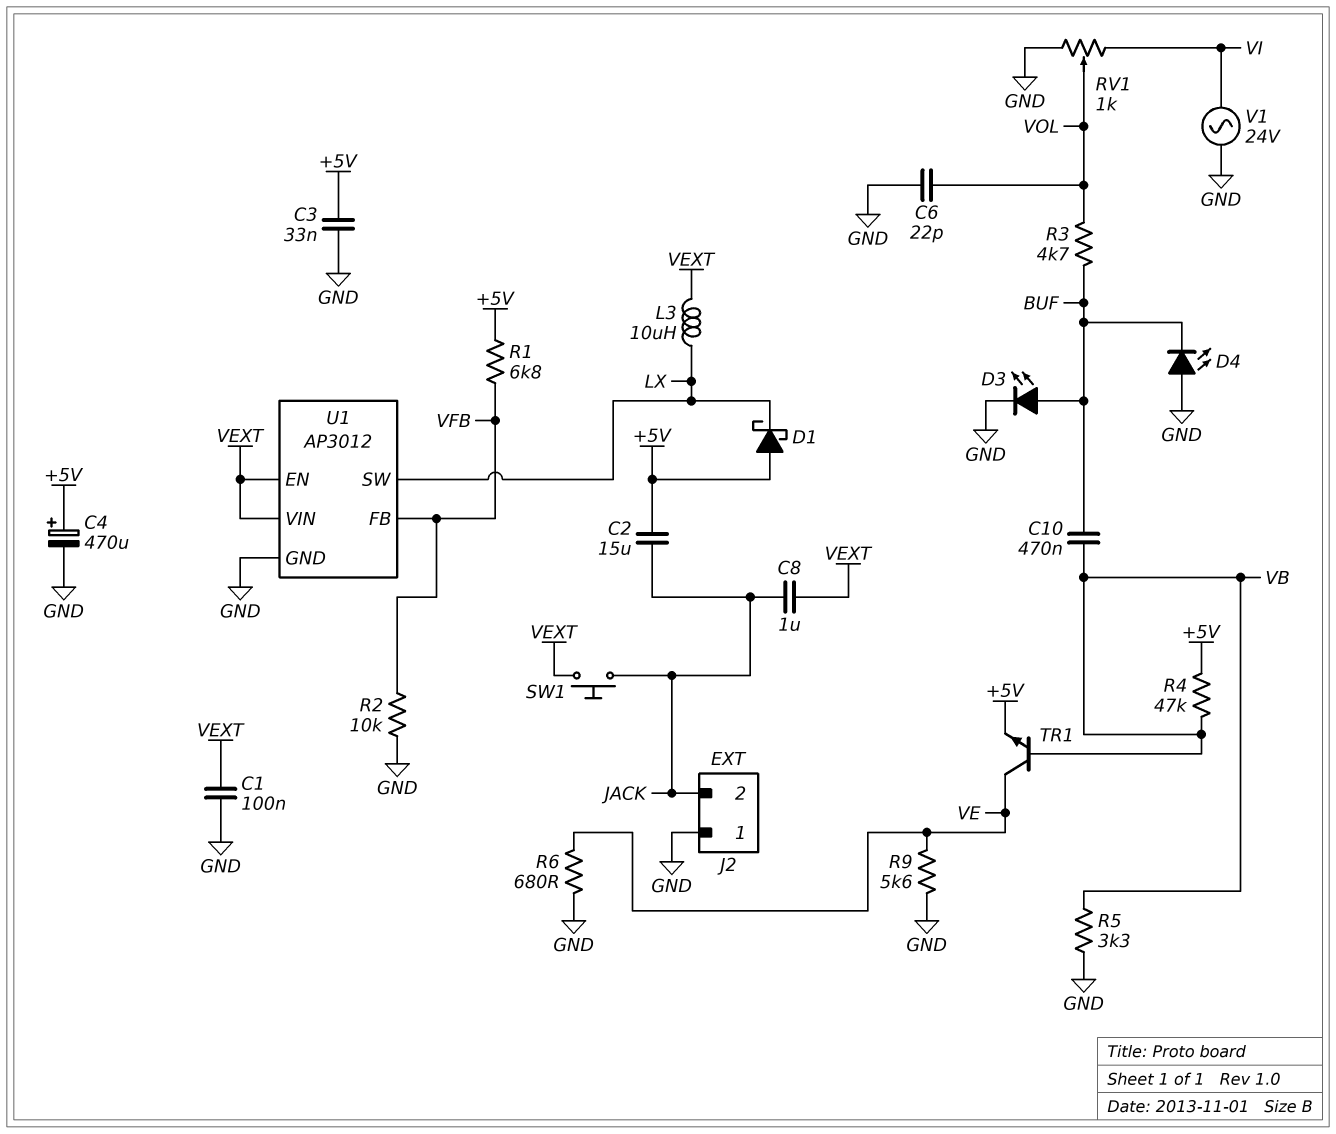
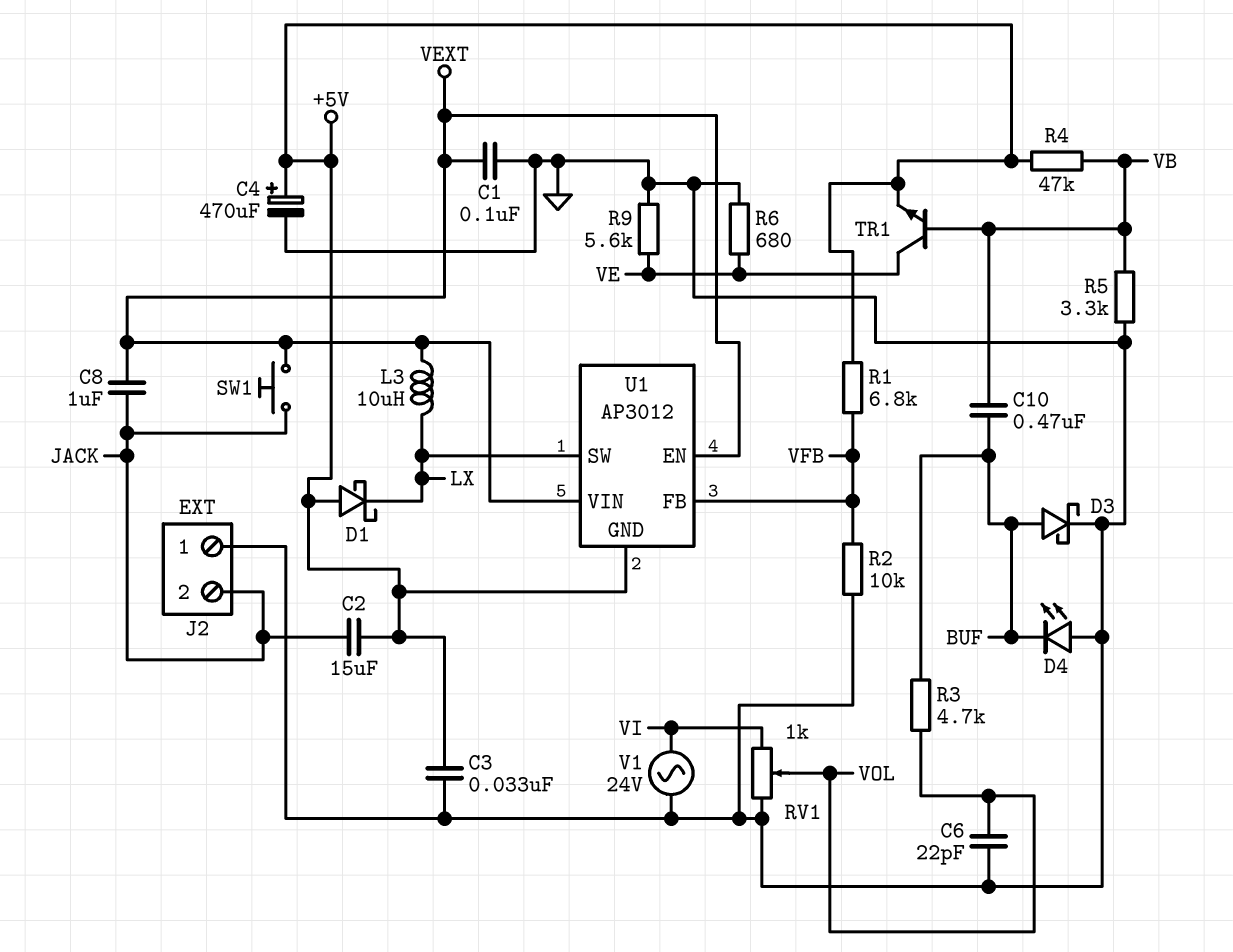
D3: LED (A BUF, K GND) -> schottky (A BUF, K GND)
U1 pin GND: GND -> +5V

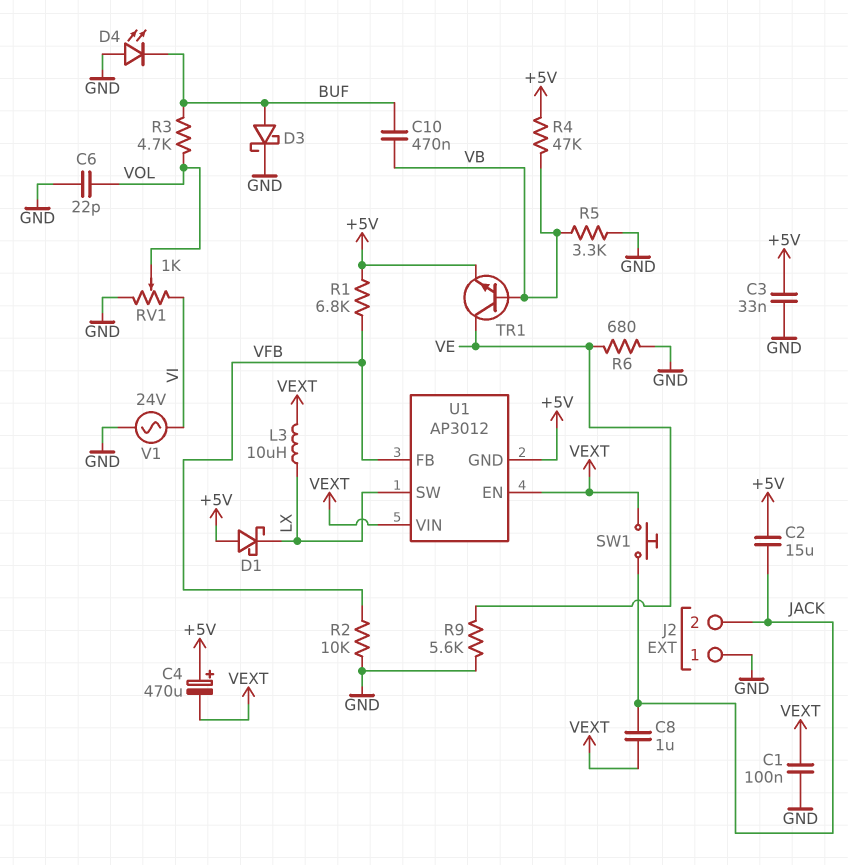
C4: 470uF (plus +5V, minus GND) -> 470uF (plus +5V, minus VEXT)

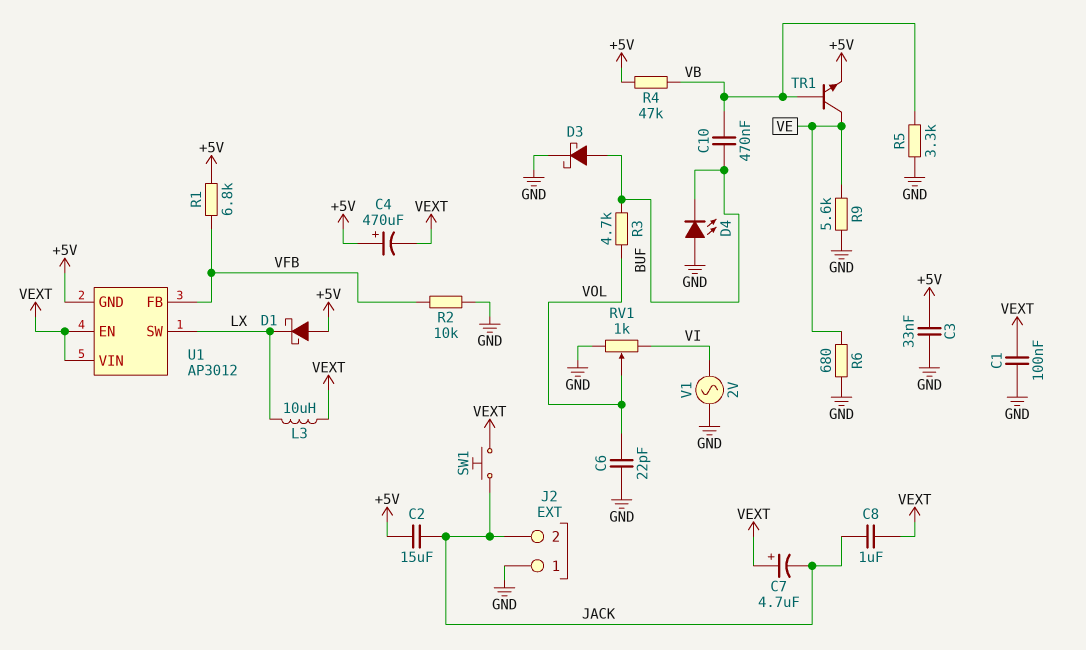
C7: none -> 4.7uF (plus VEXT, minus JACK)
V1: AC 24V (GND, VI) -> AC 2V (GND, VI)

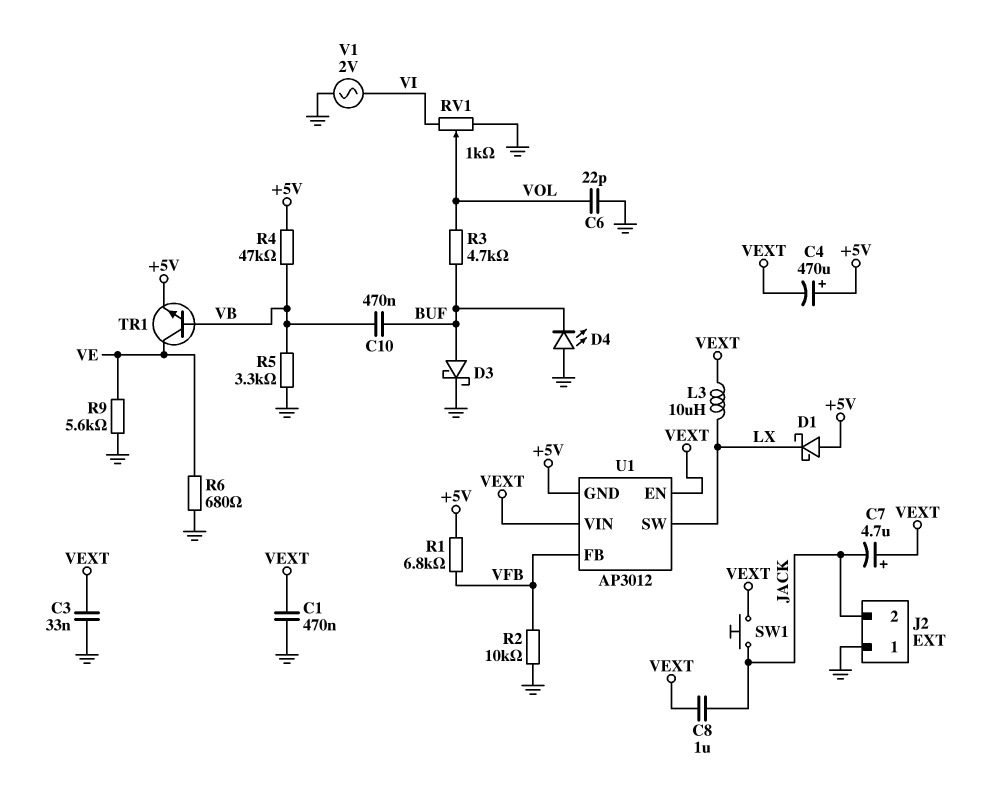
C1: 100nF (GND, VEXT) -> 470nF (GND, VEXT)
C2: 15uF (+5V, JACK) -> none
C3: 33nF (+5V, GND) -> 33nF (GND, VEXT)

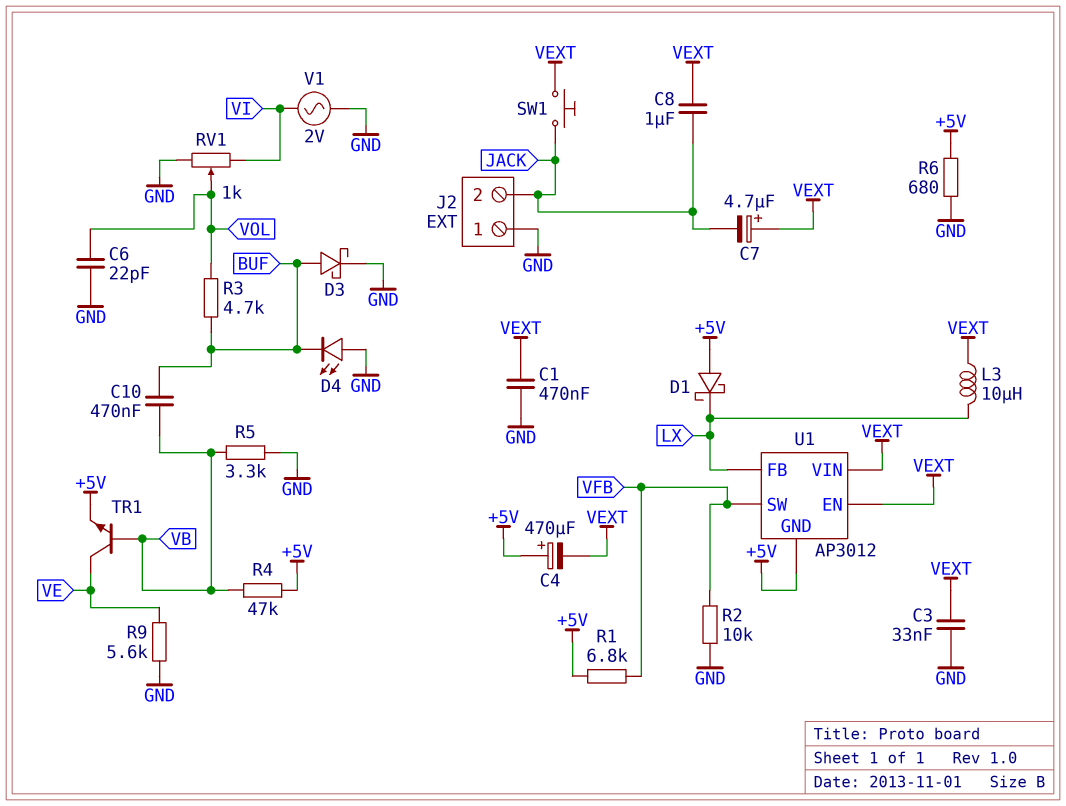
R6: 680 (GND, VE) -> 680 (+5V, GND)
U1 pin FB: VFB -> LX
U1 pin SW: LX -> VFB

